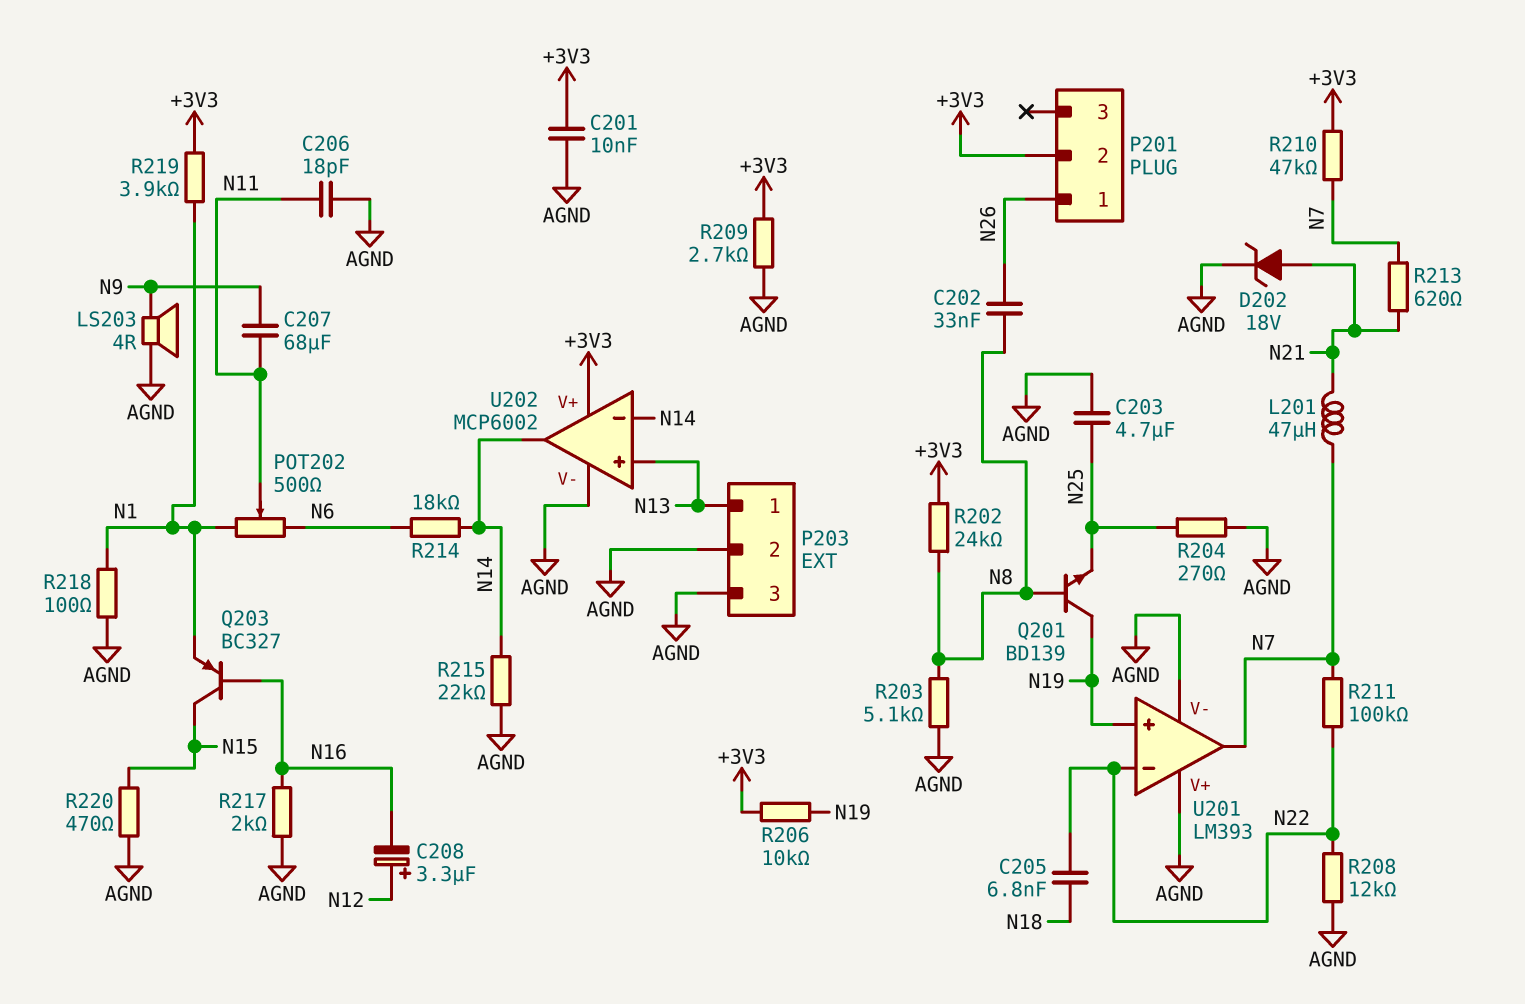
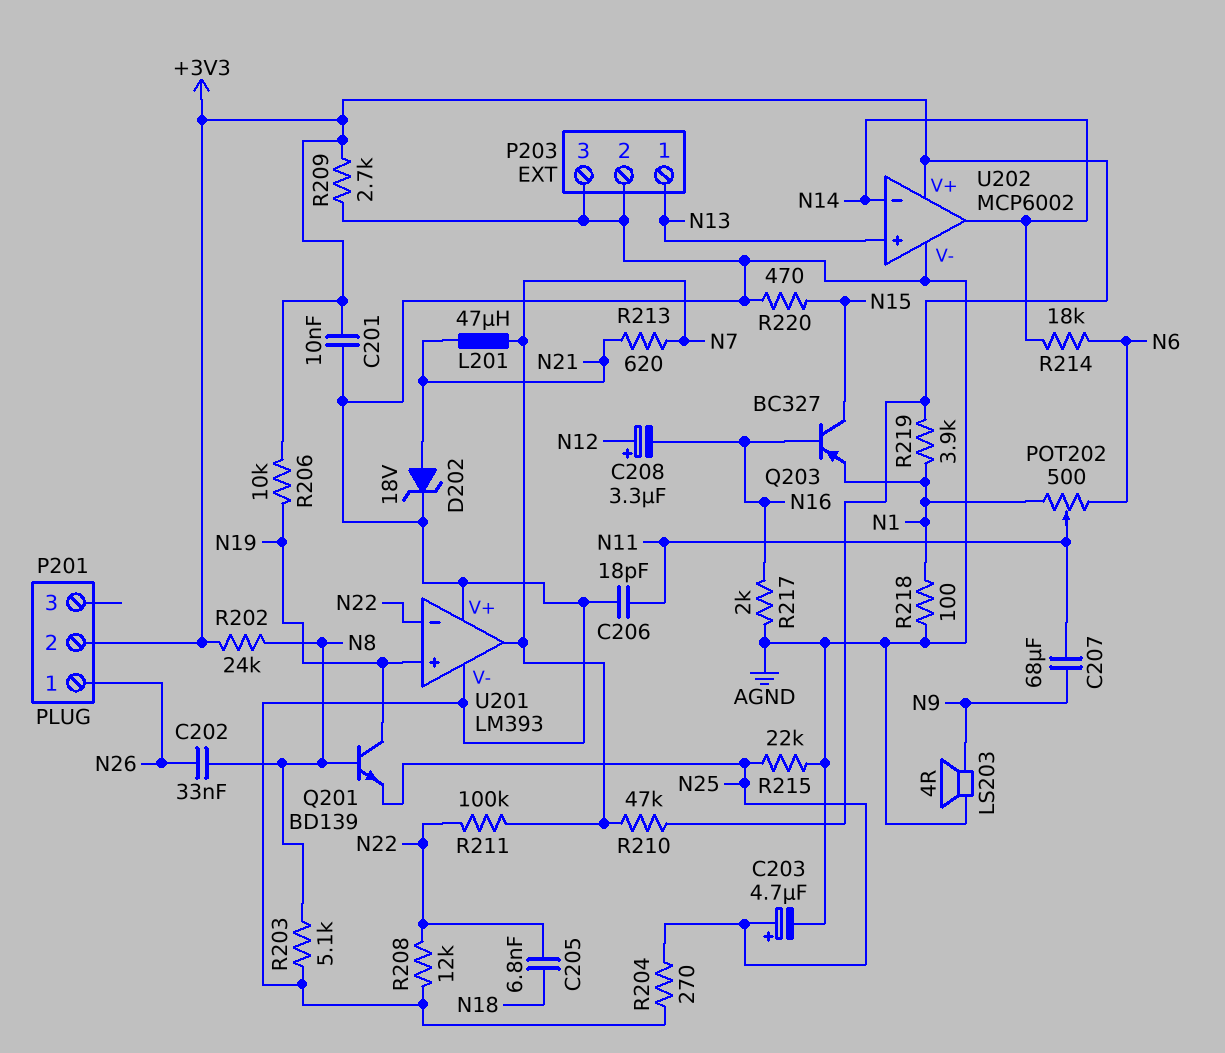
C203: 4.7uF (AGND, N25) -> 4.7uF (plus N25, minus AGND)
R215: 22k (AGND, N14) -> 22k (AGND, N25)

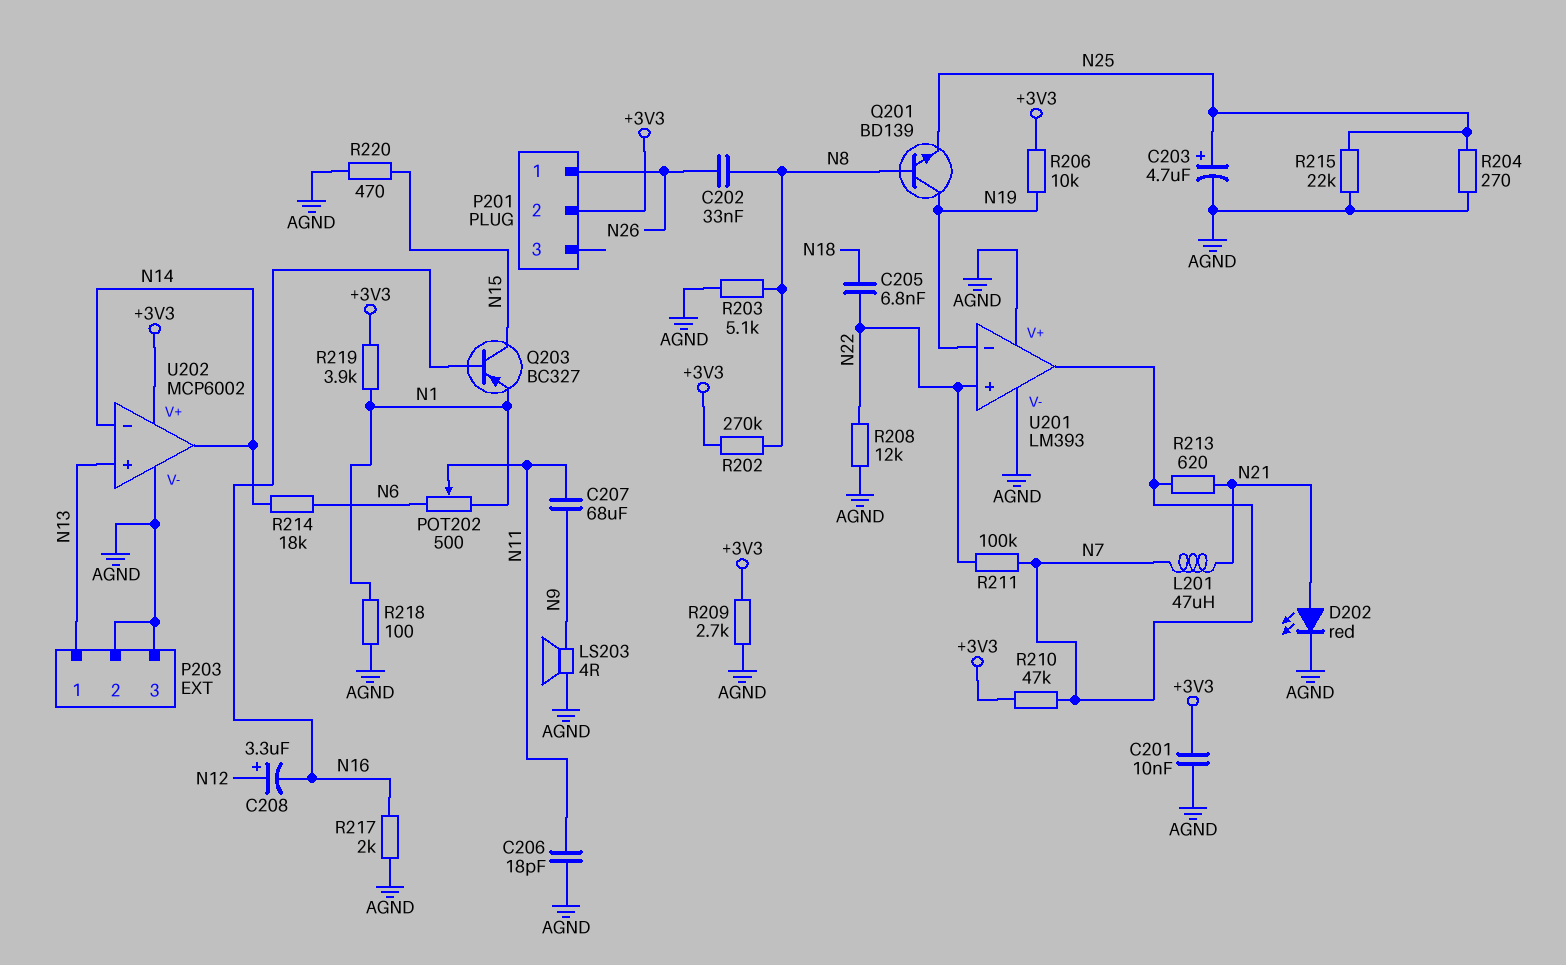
D202: zener 18V (A N21, K AGND) -> LED red (A N21, K AGND)
R202: 24k (+3V3, N8) -> 270k (+3V3, N8)
U201 pin in+: N19 -> N22
U201 pin in-: N22 -> N19

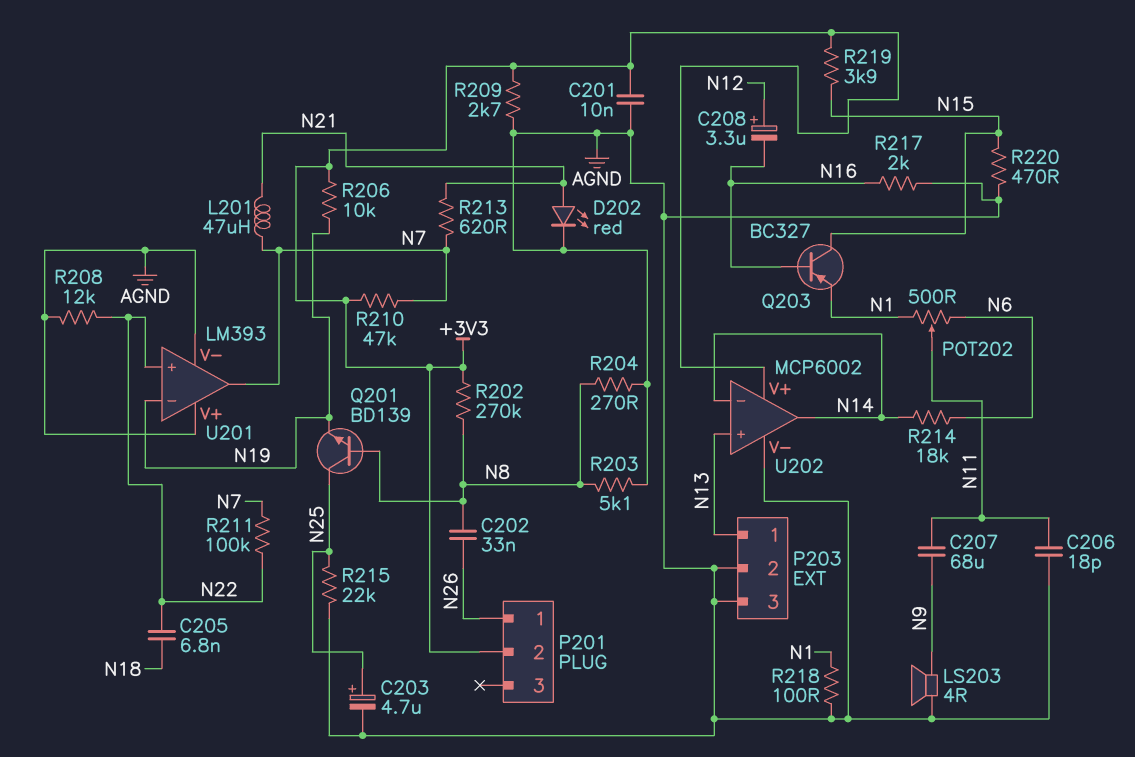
Q201: NPN BD139 (B N8, C N19, E N25) -> NPN BD139 (B N8, C N25, E N19)
R204: 270 (AGND, N25) -> 270 (AGND, N8)
R219: 3.9k (+3V3, N1) -> 3.9k (+3V3, N15)

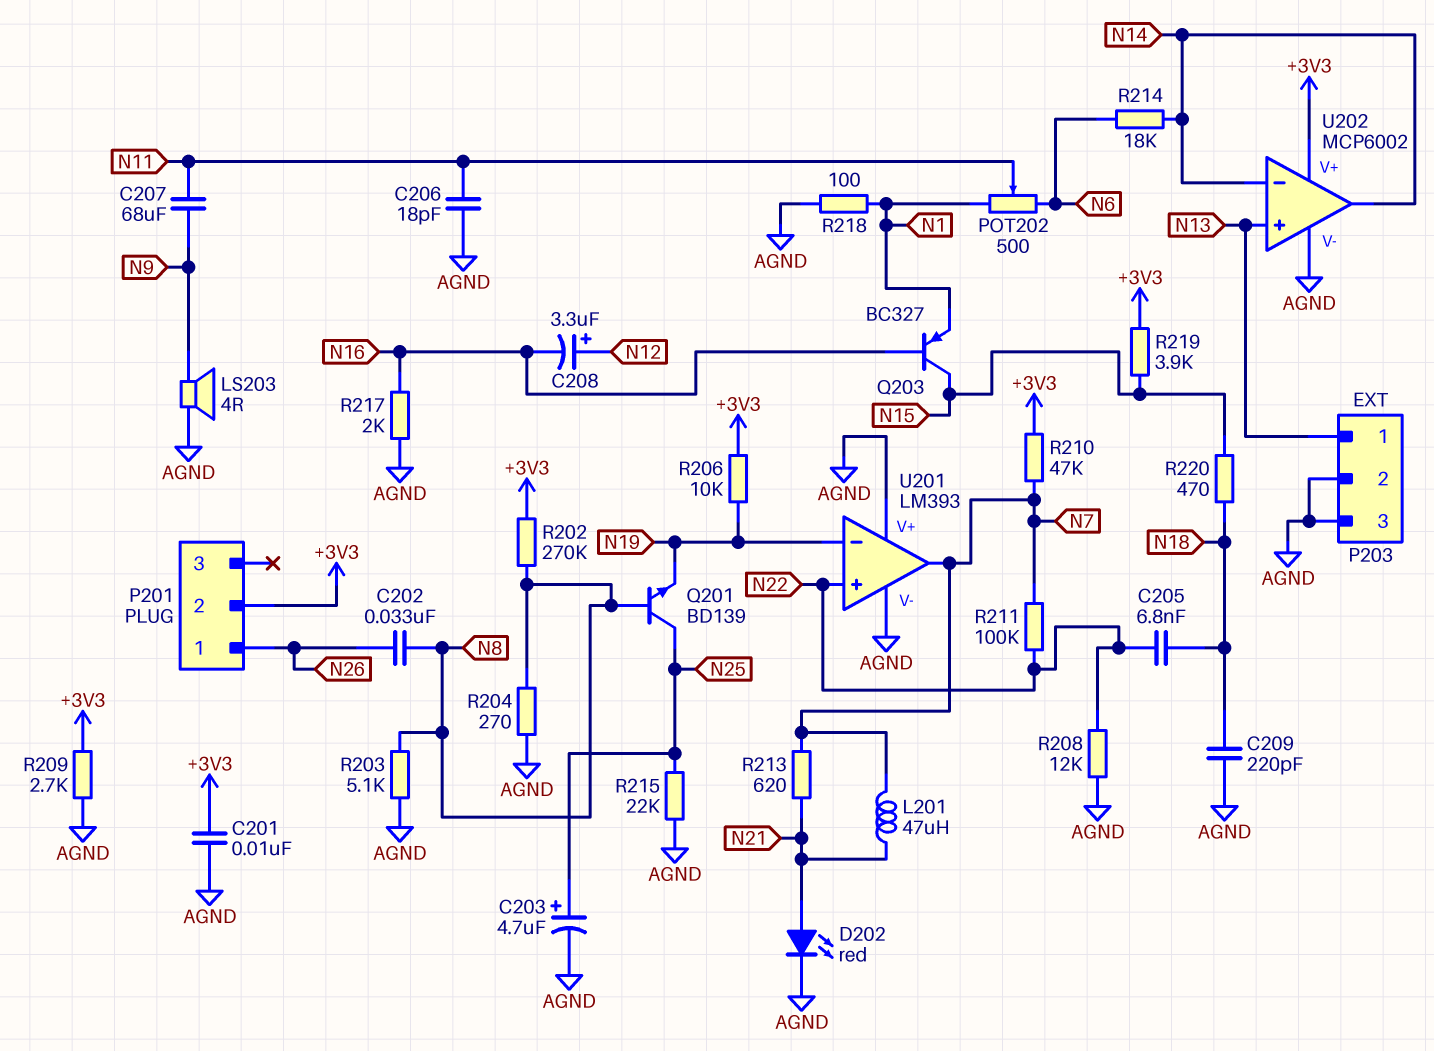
C209: none -> 220pF (AGND, N18)
R220: 470 (AGND, N15) -> 470 (N15, N18)

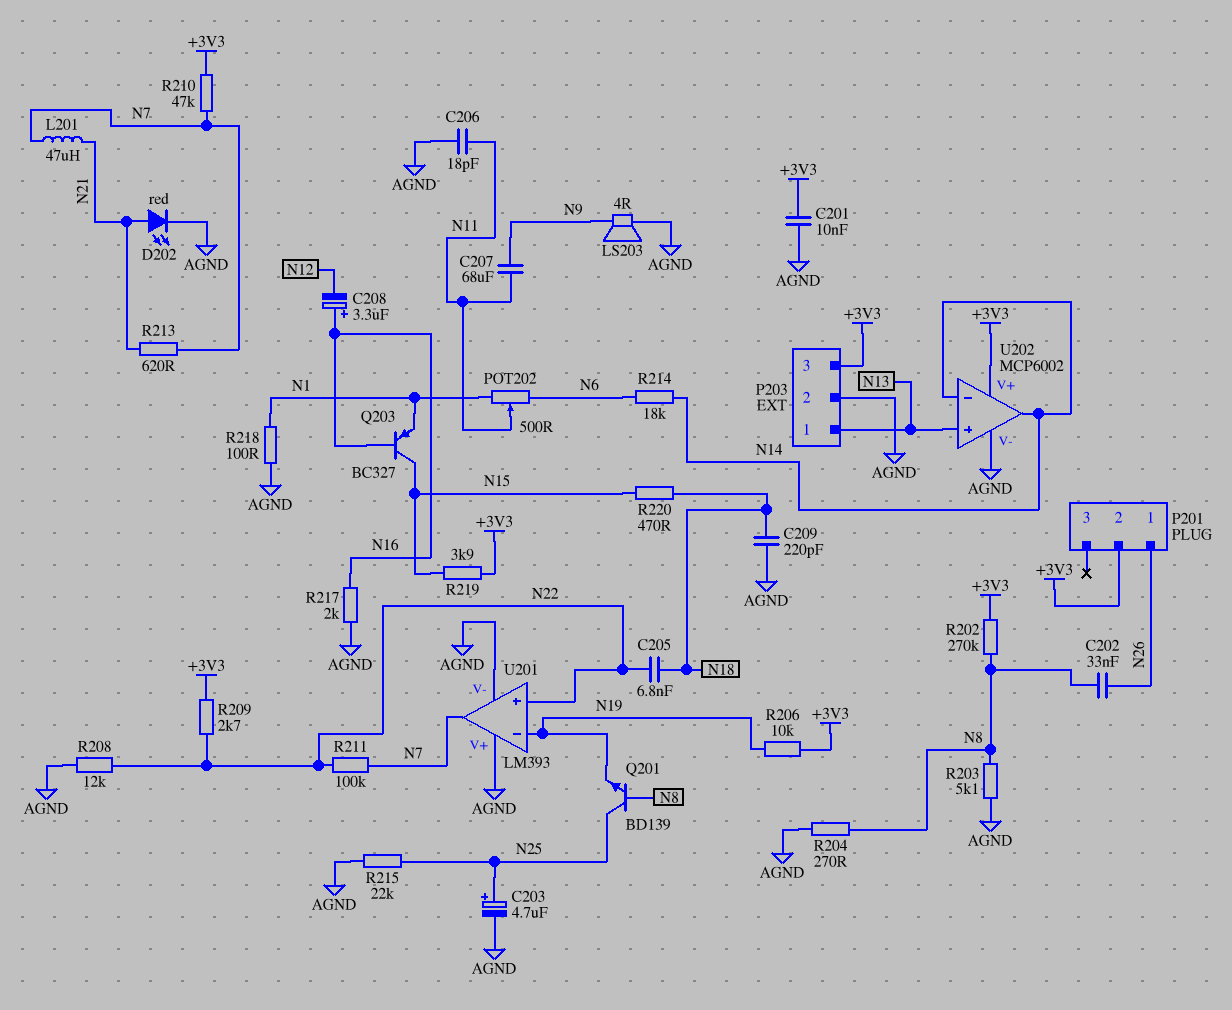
C208: 3.3uF (plus N12, minus N16) -> 3.3uF (plus N16, minus N12)
P203 pin 3: AGND -> +3V3
R209: 2.7k (+3V3, AGND) -> 2.7k (+3V3, N22)

